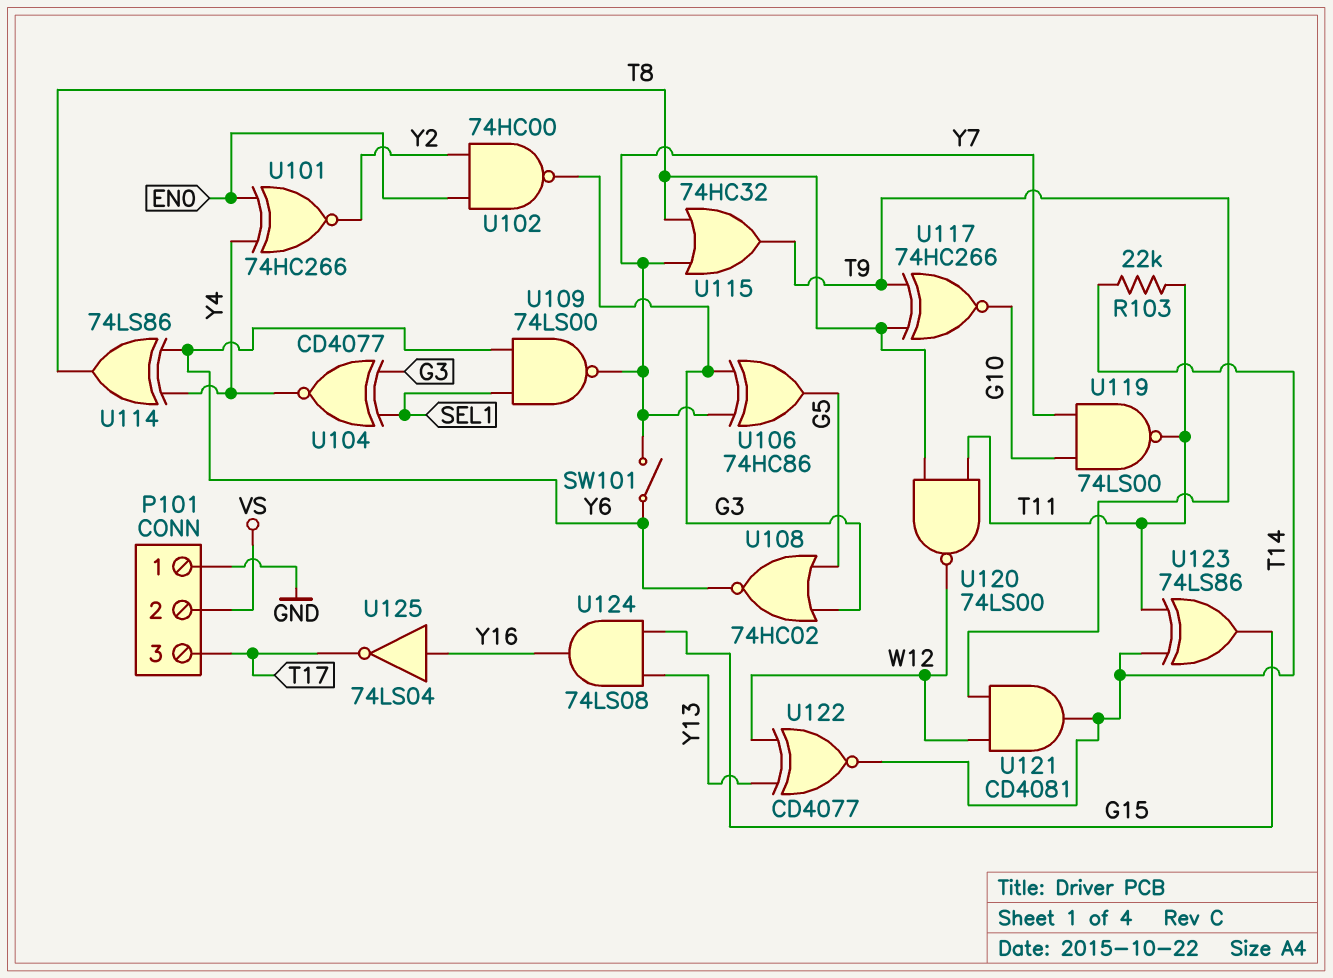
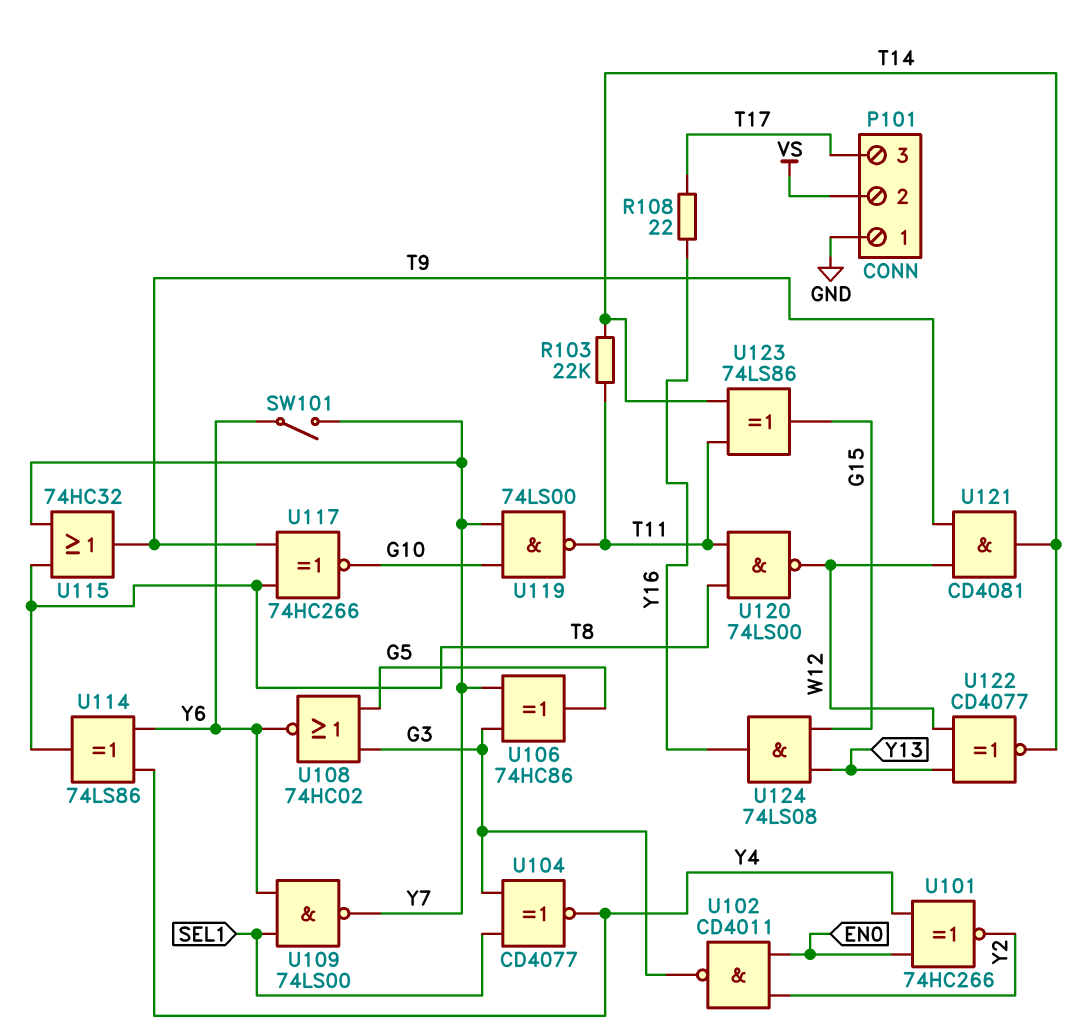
R108: none -> 22 (T17, Y16)
U102: NAND 74HC00 (in EN0, in Y2, out G3) -> NAND CD4011 (in EN0, in Y2, out G3)
U125: NOT 74LS04 (in Y16, out T17) -> none

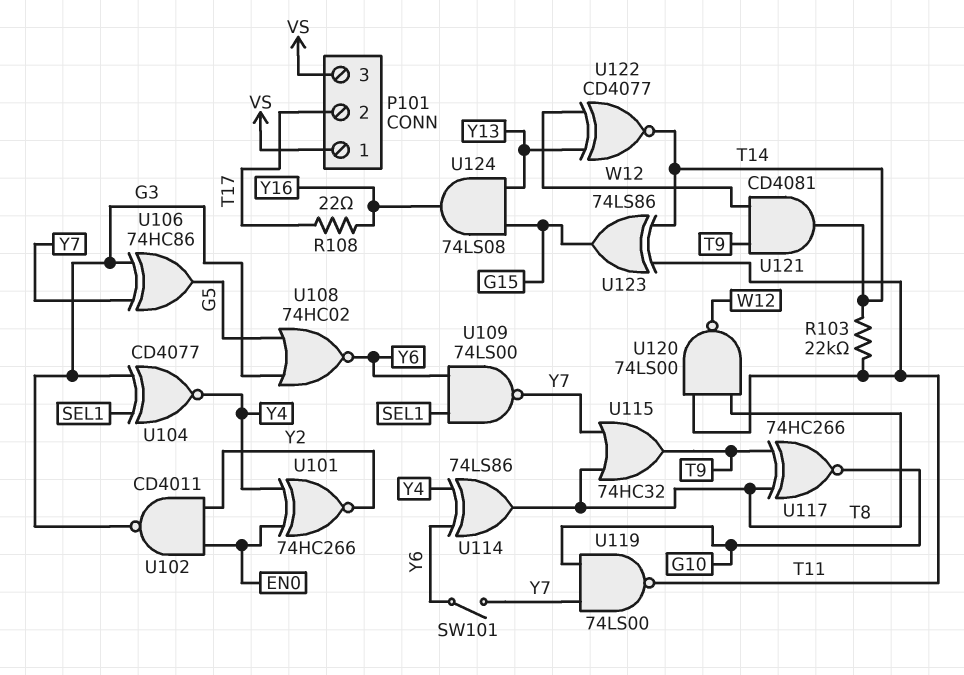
P101 pin 1: GND -> VS
P101 pin 2: VS -> T17
P101 pin 3: T17 -> VS

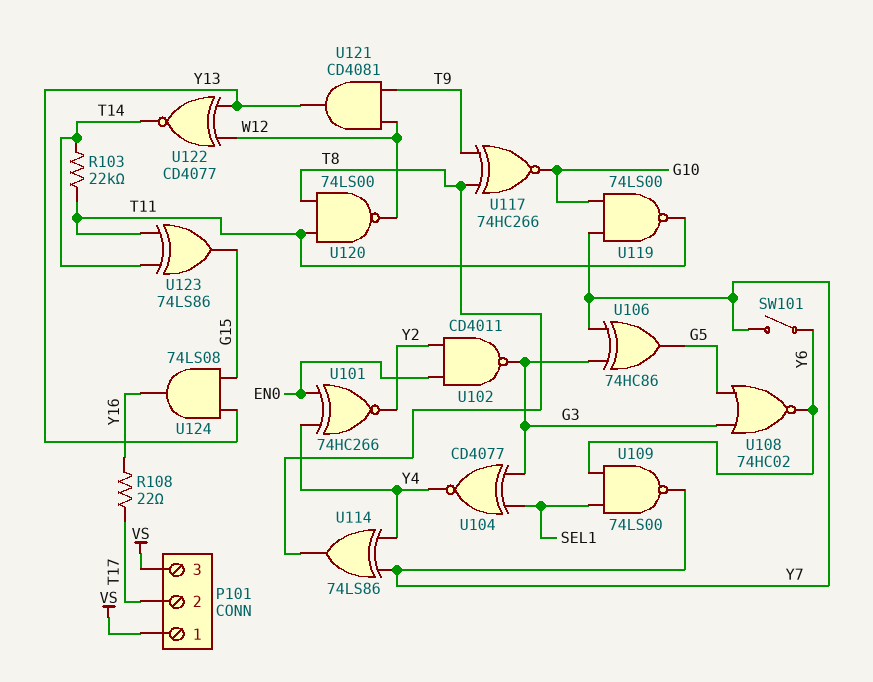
U114: XOR 74LS86 (in Y4, in Y6, out T8) -> XOR 74LS86 (in Y4, in Y7, out T8)
U115: OR 74HC32 (in T8, in Y7, out T9) -> none
U121: AND CD4081 (in T9, in W12, out T14) -> AND CD4081 (in T9, in W12, out Y13)

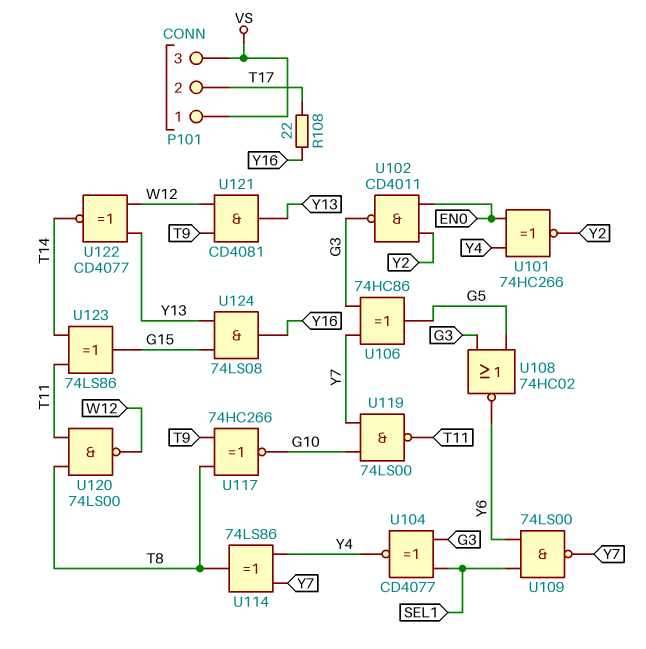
R103: 22k (T11, T14) -> none
SW101: switch (Y6, Y7) -> none

